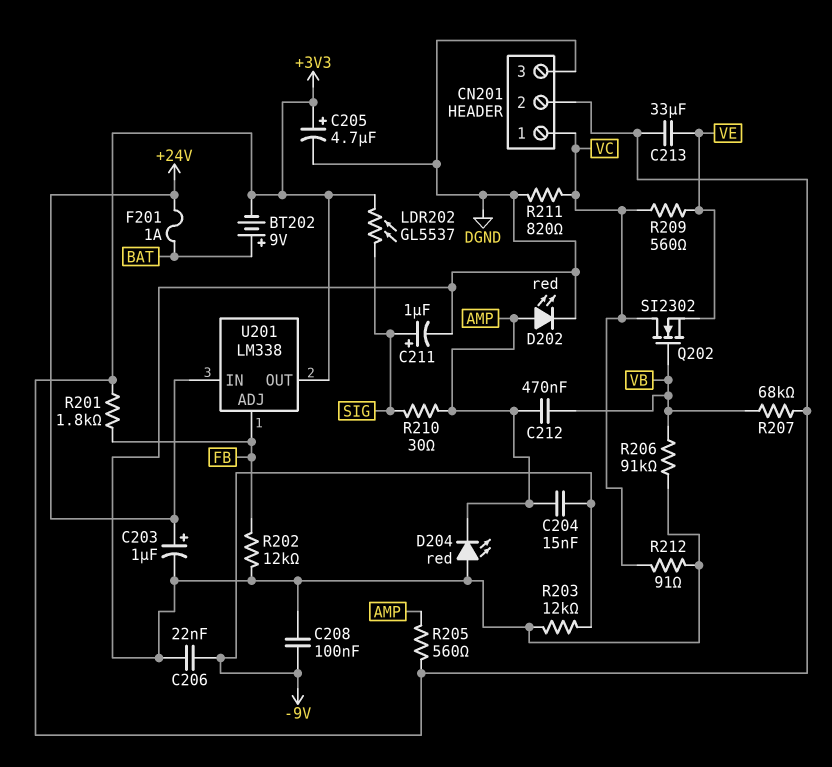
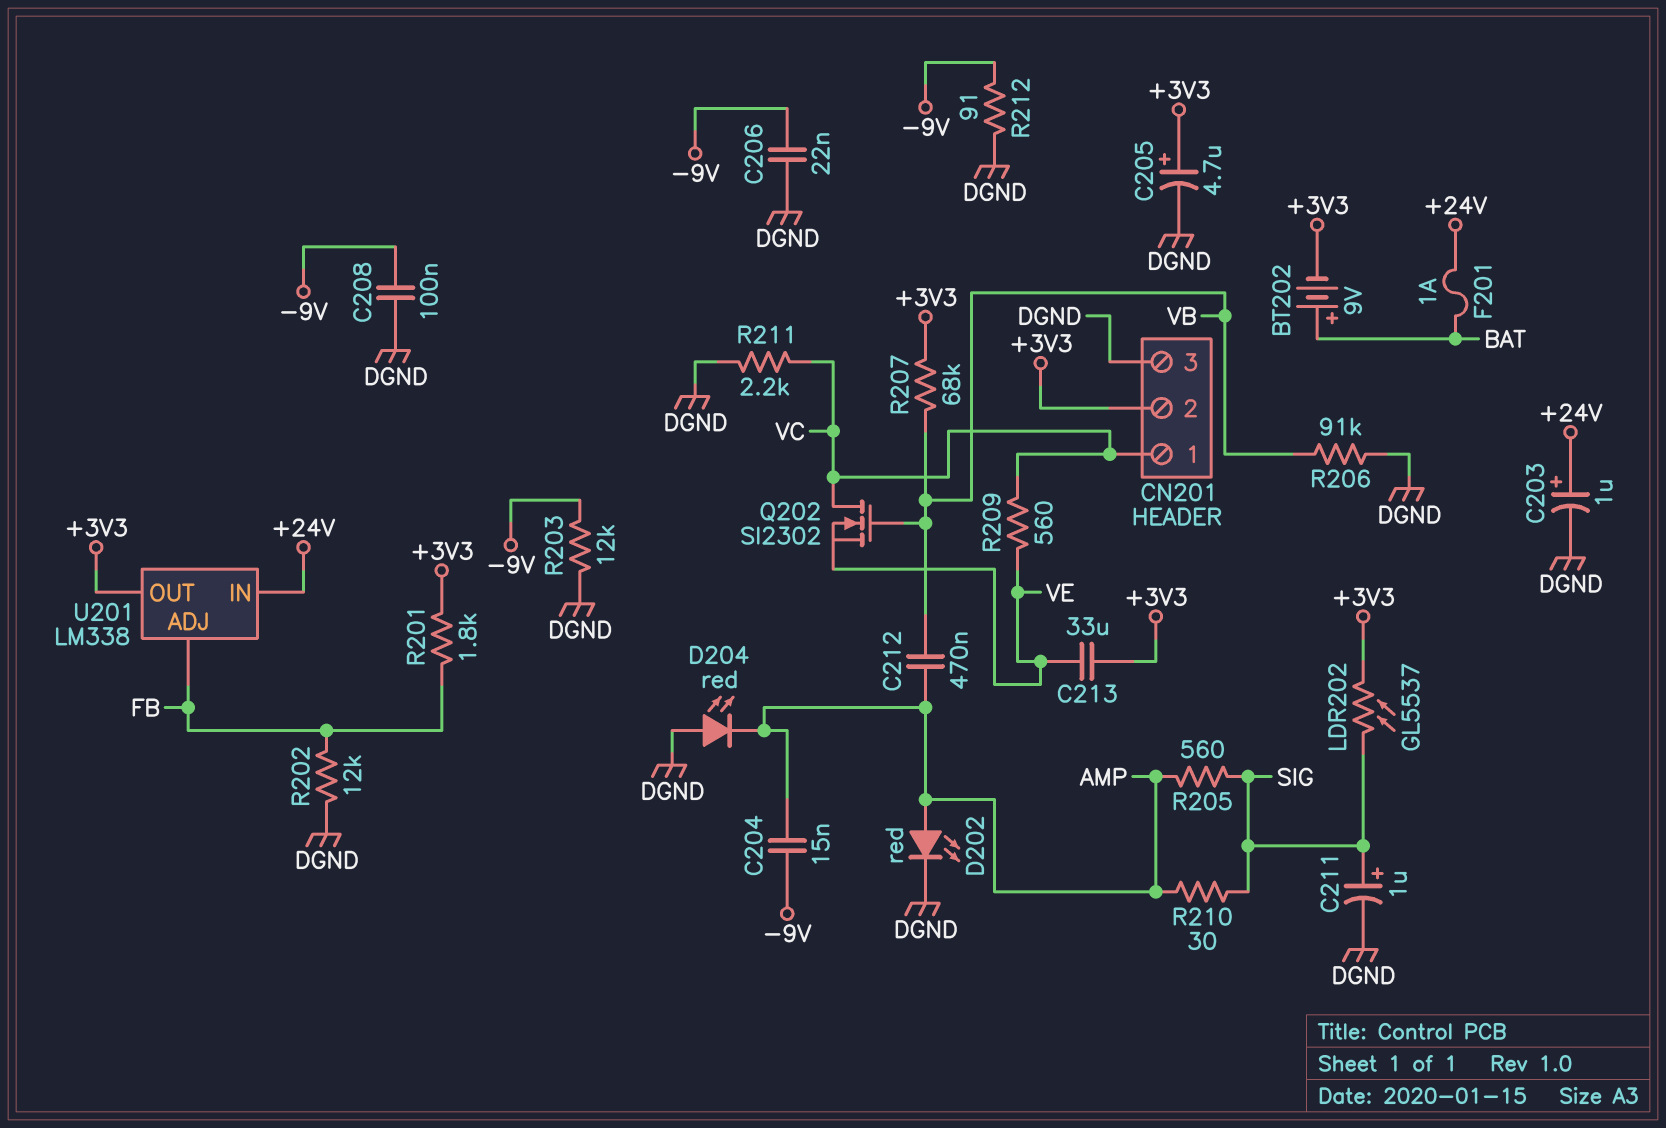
R205: 560 (+3V3, AMP) -> 560 (AMP, SIG)
R211: 820 (DGND, VC) -> 2.2k (DGND, VC)
R212: 91 (DGND, VC) -> 91 (-9V, DGND)

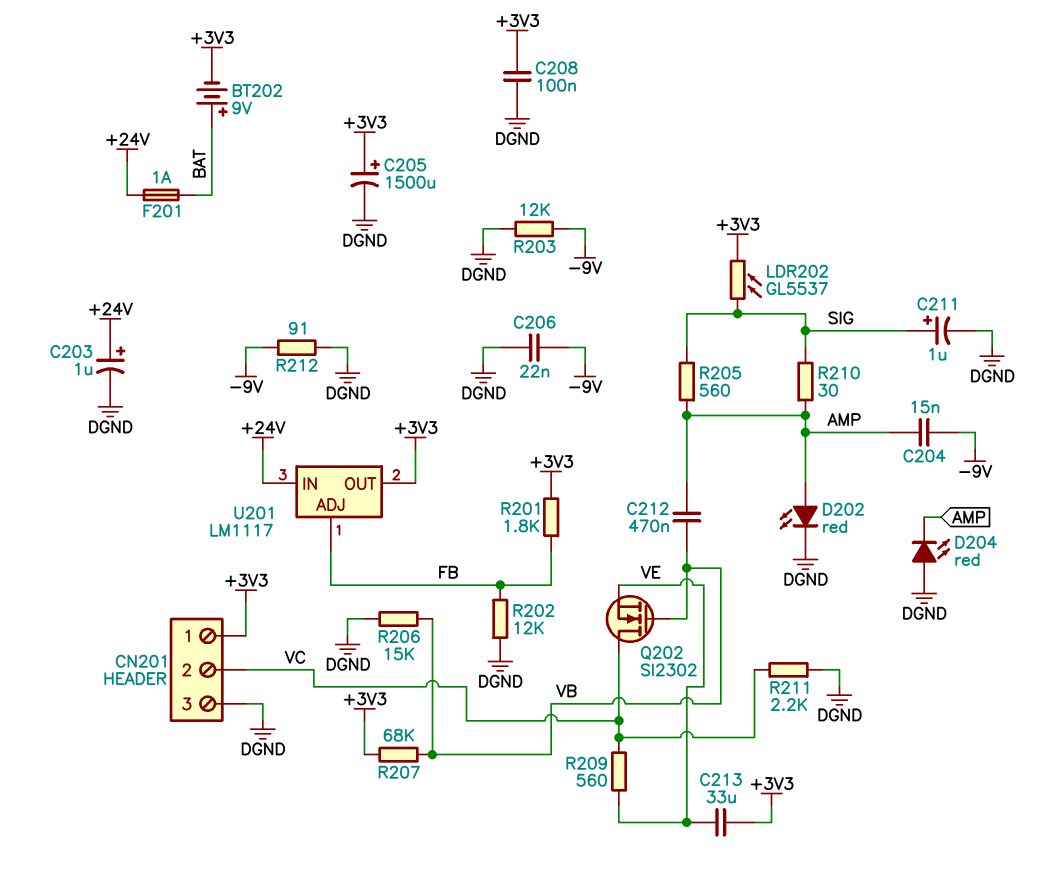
C205: 4.7uF (plus +3V3, minus DGND) -> 1500uF (plus +3V3, minus DGND)
C208: 100nF (-9V, DGND) -> 100nF (+3V3, DGND)
CN201 pin 1: VC -> +3V3
CN201 pin 2: +3V3 -> VC
R206: 91k (DGND, VB) -> 15k (DGND, VB)
U201: LM338 -> LM1117

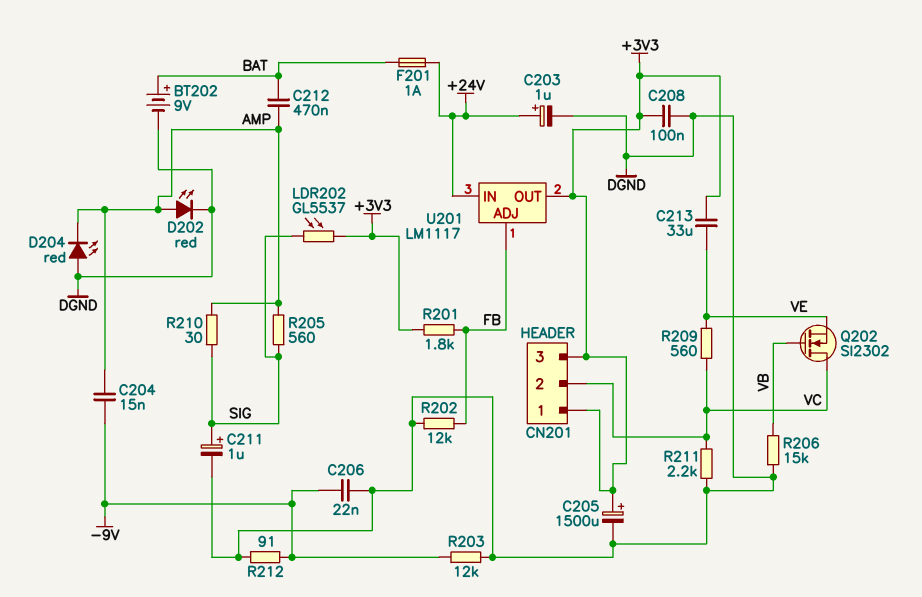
BT202: 9V (plus BAT, minus +3V3) -> 9V (plus BAT, minus DGND)
C212: 470nF (AMP, VB) -> 470nF (AMP, BAT)
CN201 pin 3: DGND -> +3V3
R207: 68k (+3V3, VB) -> none

